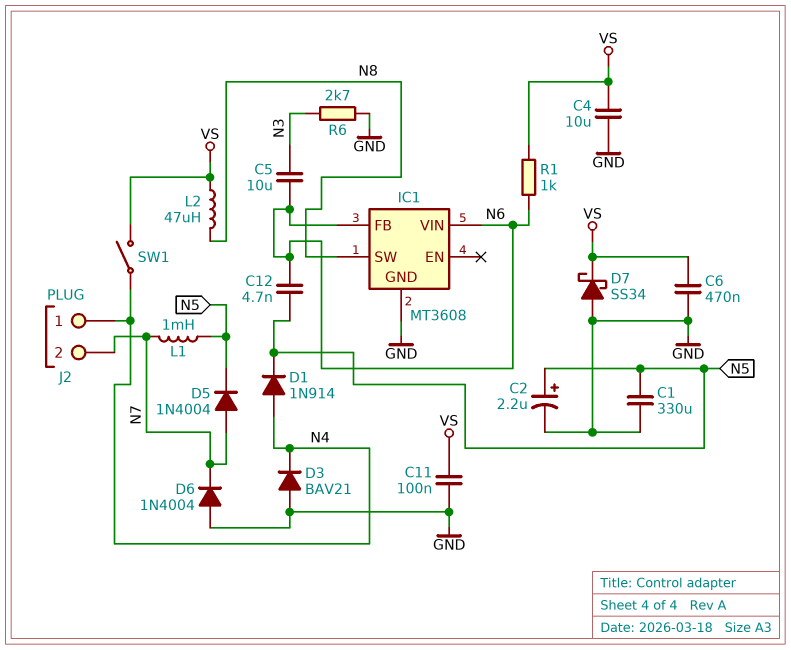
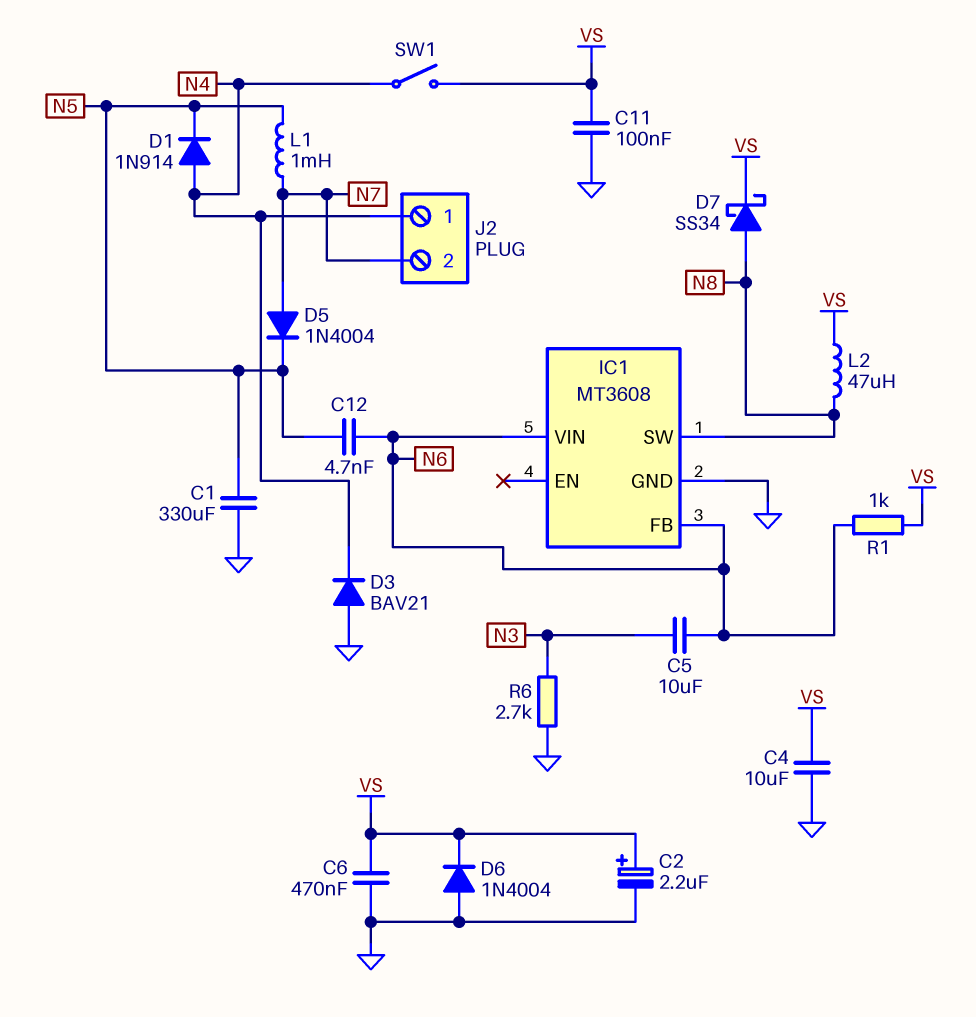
C2: 2.2uF (plus N5, minus GND) -> 2.2uF (plus VS, minus GND)
D6: diode 1N4004 (A GND, K N7) -> diode 1N4004 (A GND, K VS)
D7: schottky SS34 (A GND, K VS) -> schottky SS34 (A N8, K VS)

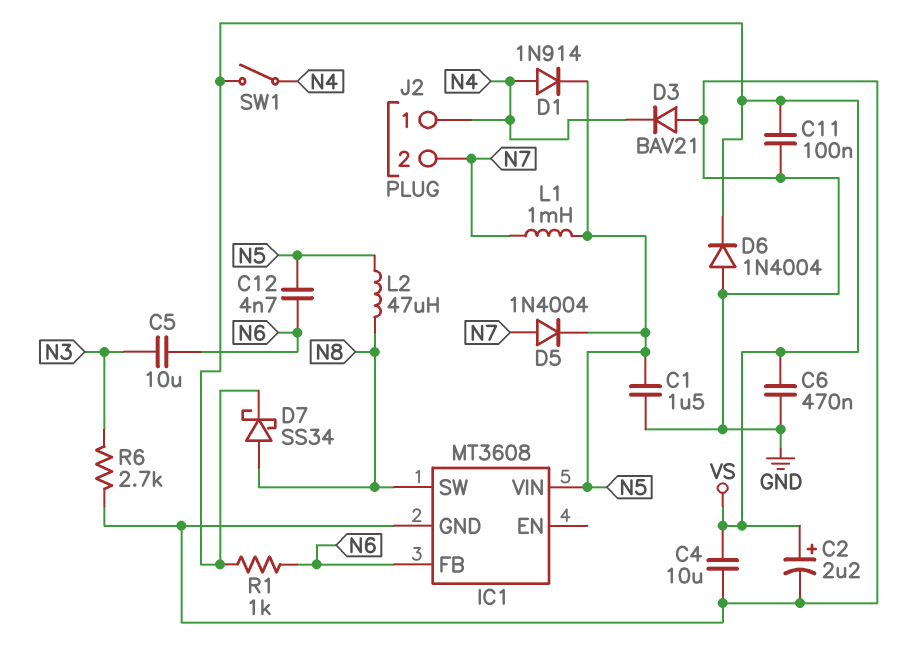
C1: 330uF (GND, N5) -> 1.5uF (GND, N5)
IC1 pin VIN: N6 -> N5
L2: 47uH (N8, VS) -> 47uH (N5, N8)

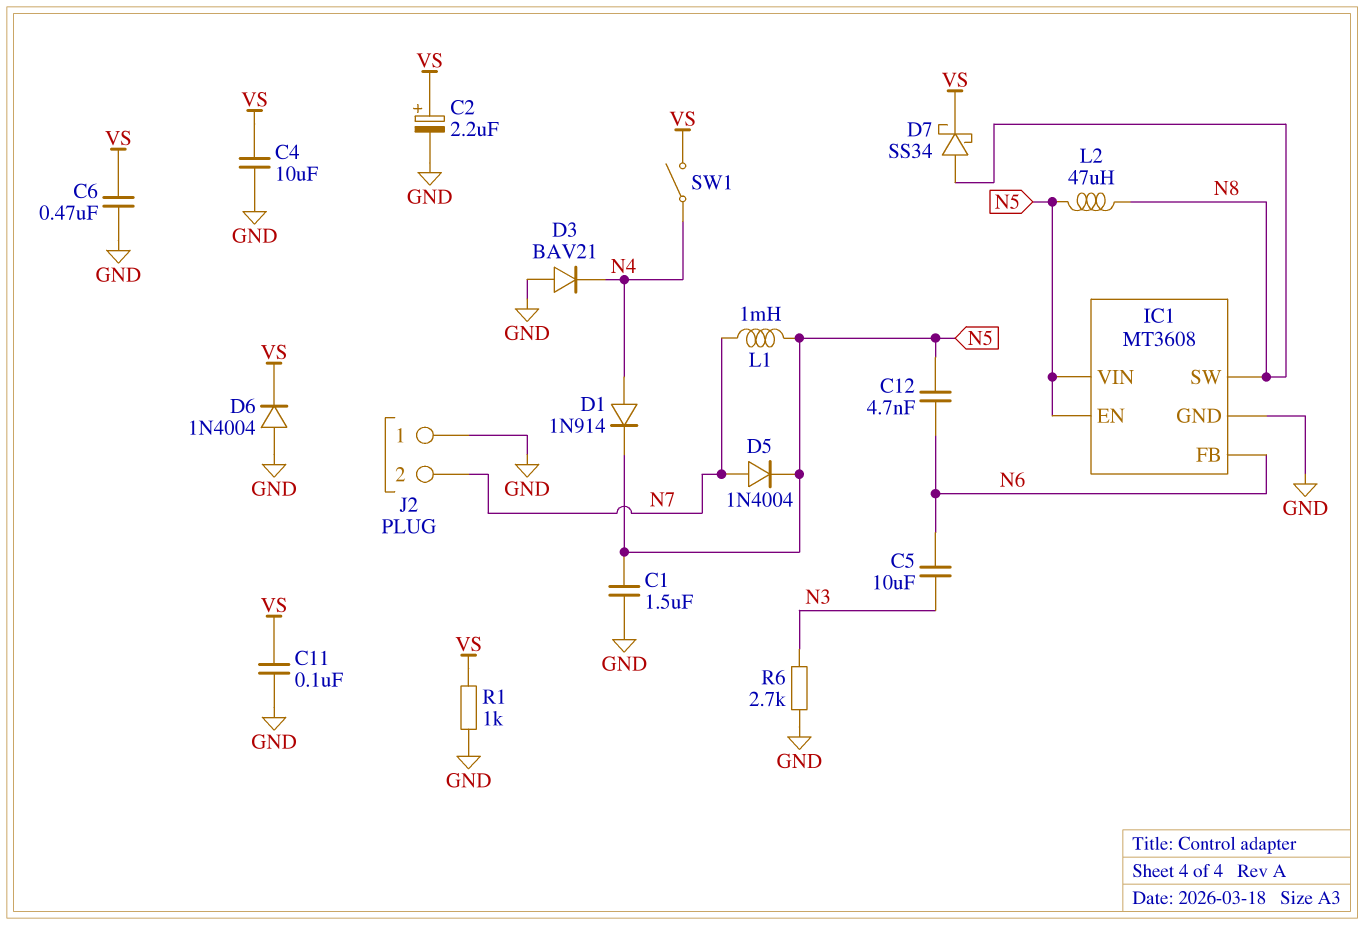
IC1 pin EN: none -> N5
J2 pin 1: N4 -> GND
R1: 1k (N6, VS) -> 1k (GND, VS)

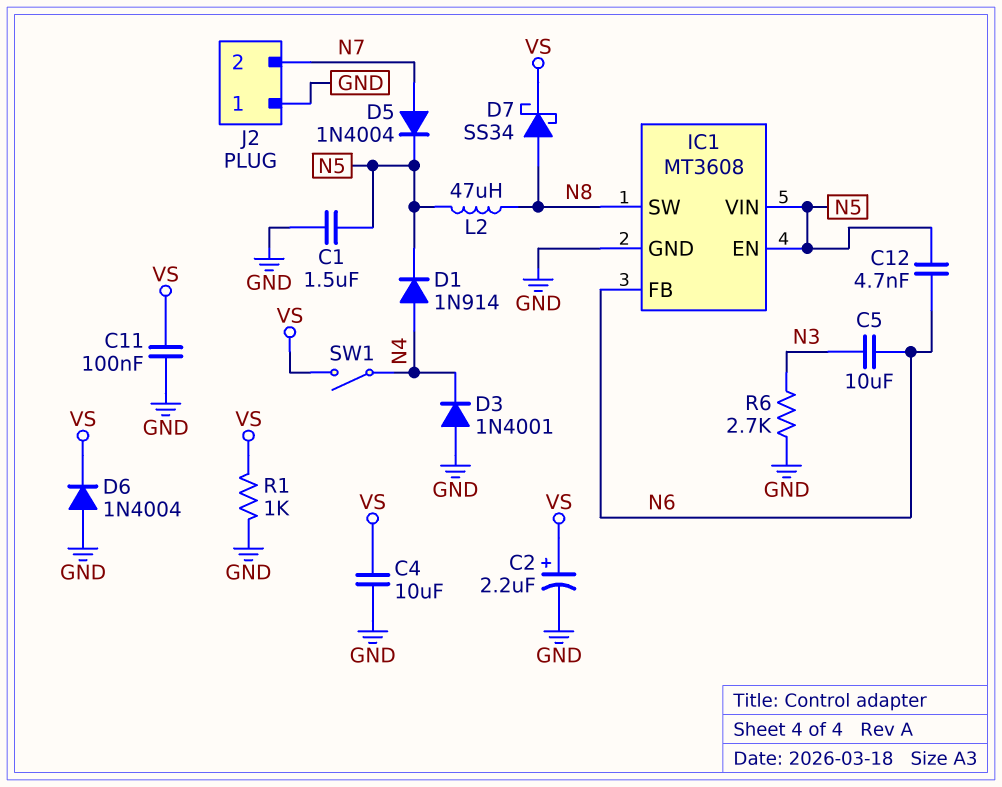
C6: 470nF (GND, VS) -> none
D3: diode BAV21 (A GND, K N4) -> diode 1N4001 (A GND, K N4)
L1: 1mH (N5, N7) -> none

